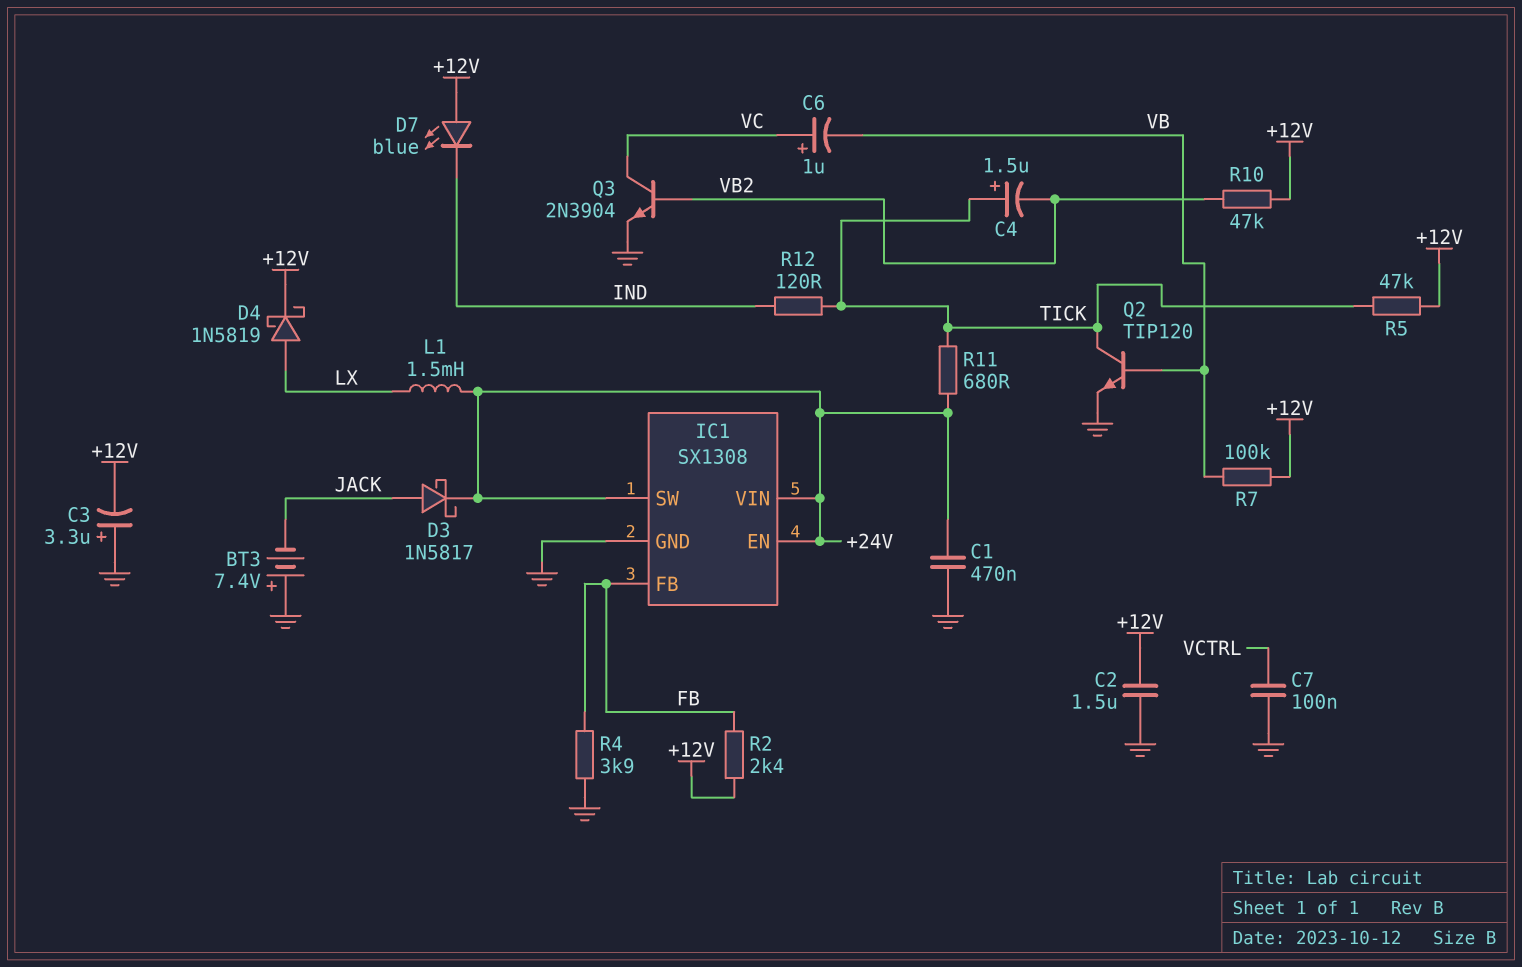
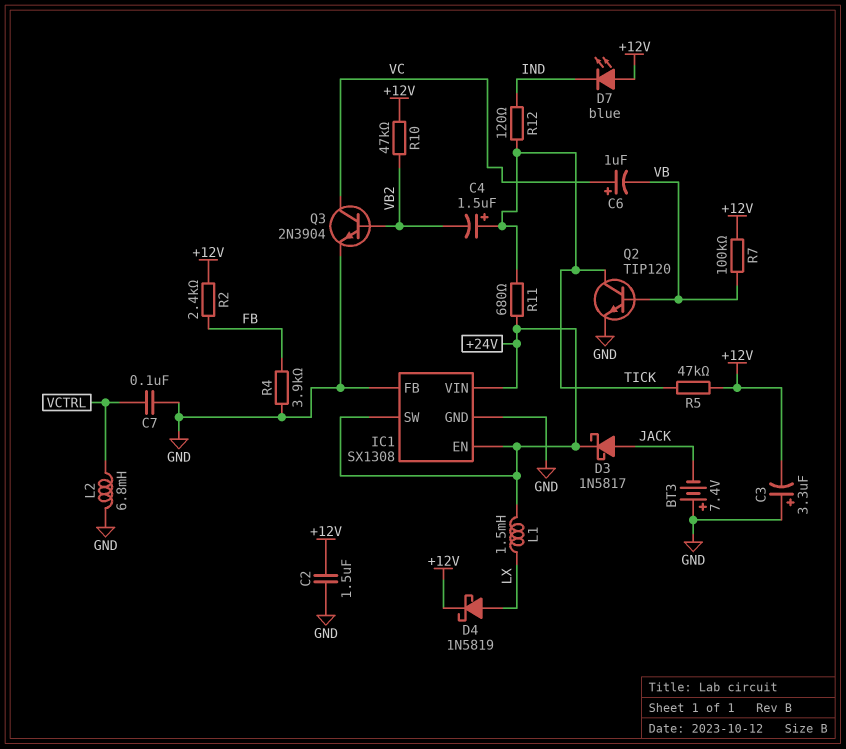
C1: 470nF (+24V, GND) -> none
IC1 pin FB: FB -> GND
L2: none -> 6.8mH (GND, VCTRL)

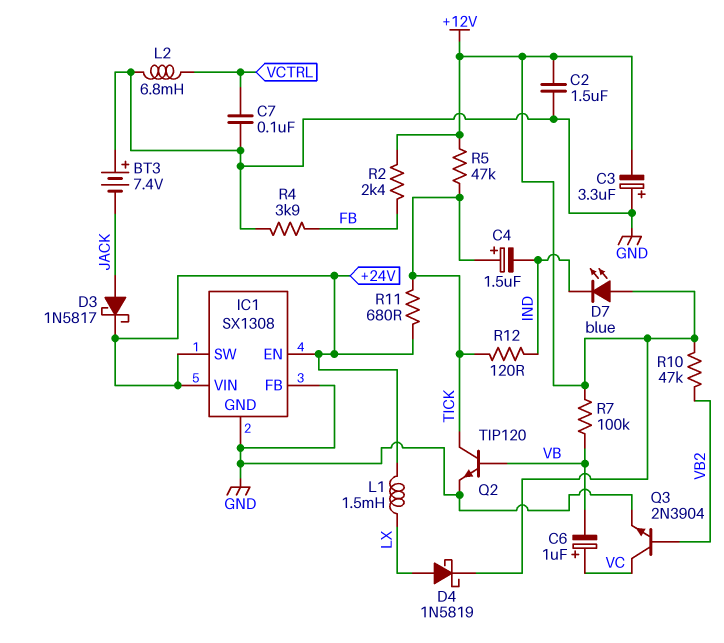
C4: 1.5uF (plus TICK, minus VB2) -> 1.5uF (plus TICK, minus IND)

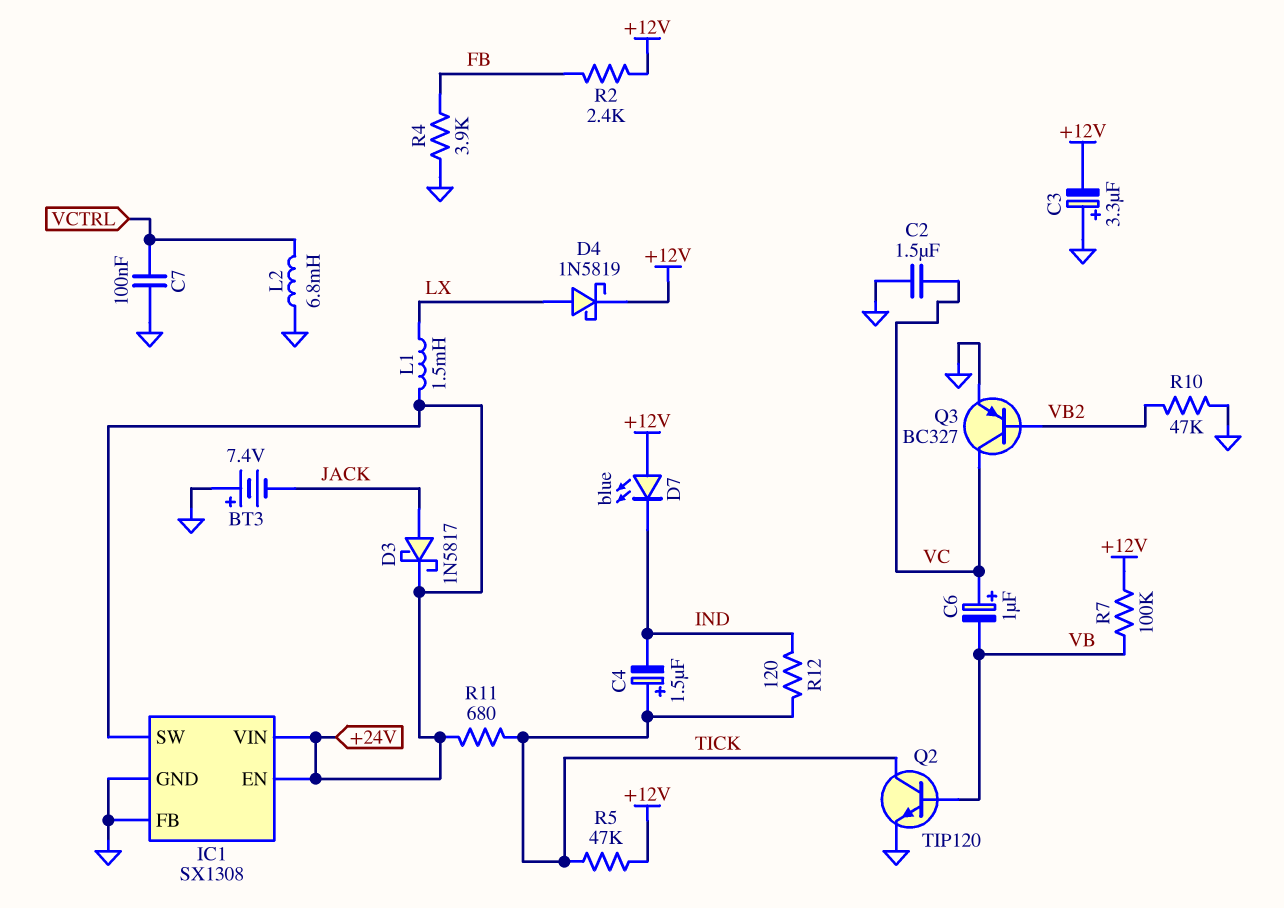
C2: 1.5uF (+12V, GND) -> 1.5uF (GND, VC)
Q3: NPN 2N3904 (B VB2, C VC, E GND) -> PNP BC327 (B VB2, C VC, E GND)
R10: 47k (+12V, VB2) -> 47k (GND, VB2)

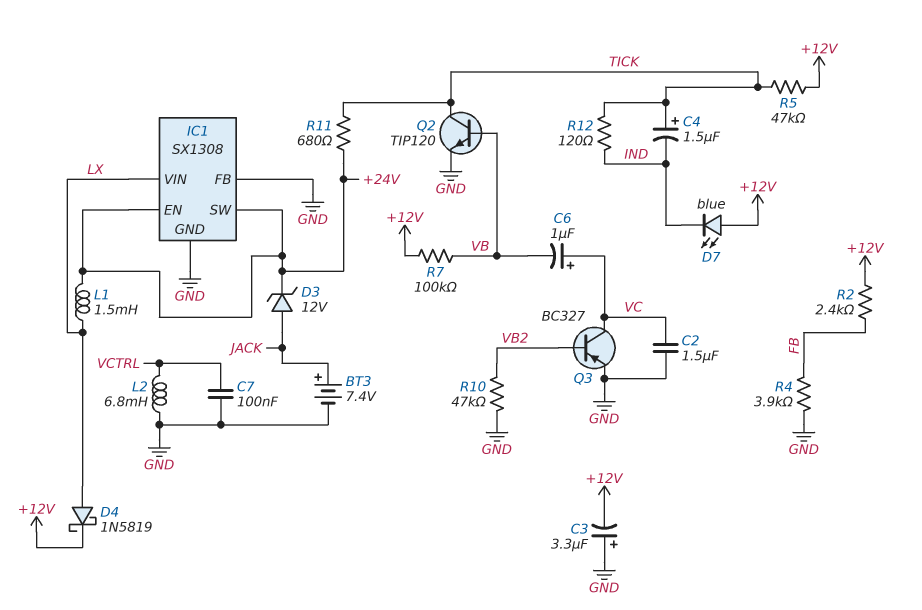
BT3: 7.4V (plus GND, minus JACK) -> 7.4V (plus JACK, minus GND)
D3: schottky 1N5817 (A JACK, K +24V) -> zener 12V (A JACK, K +24V)
IC1 pin VIN: +24V -> LX

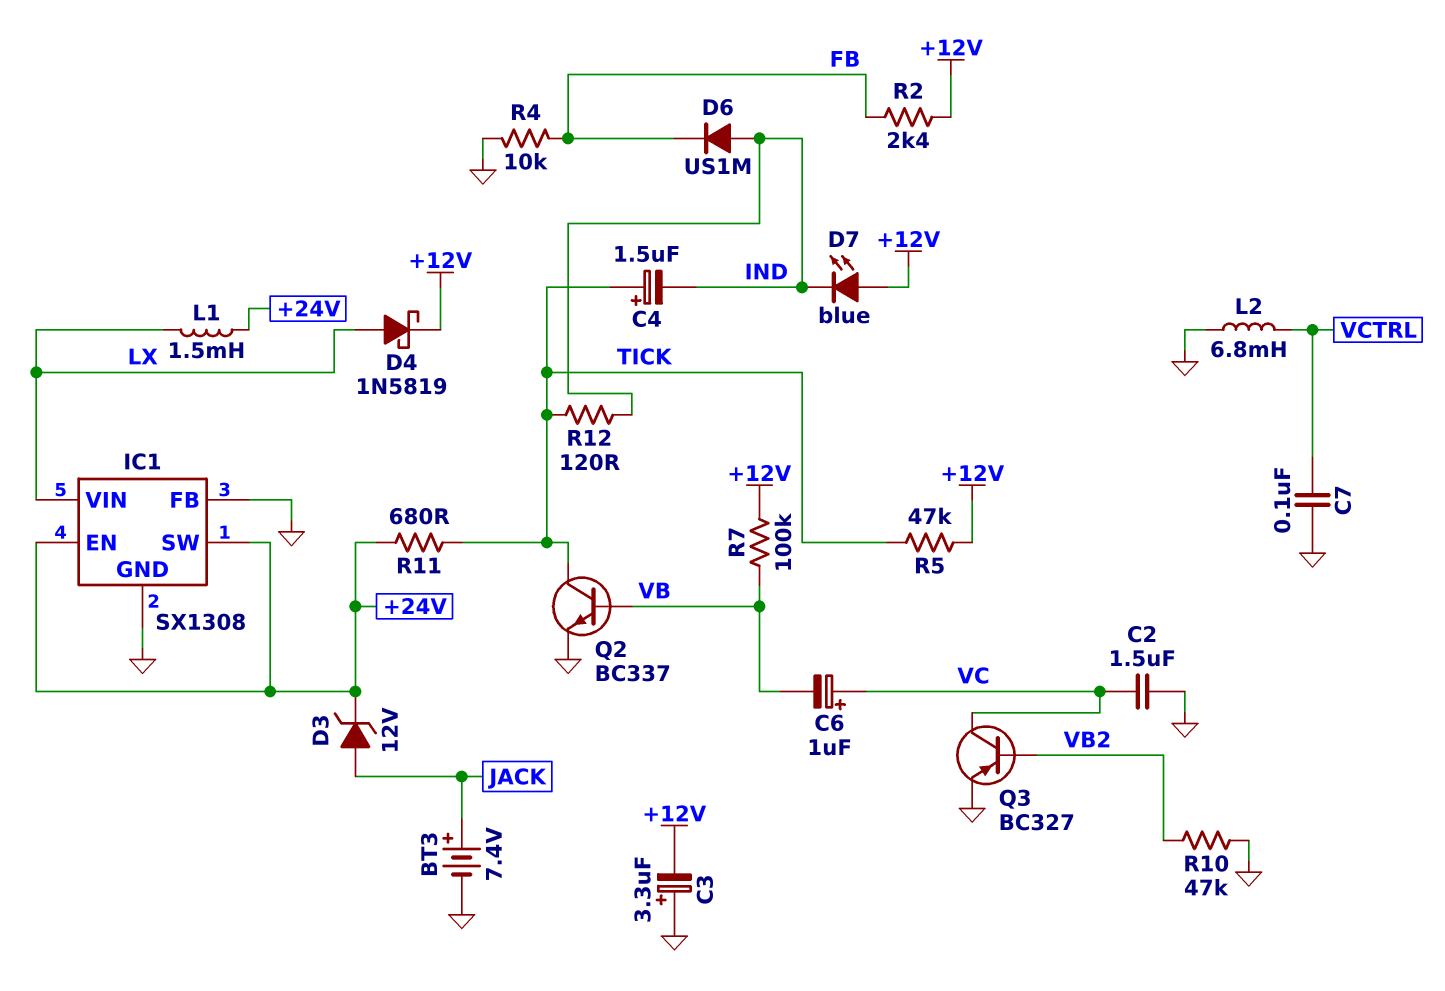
D6: none -> diode US1M (A IND, K FB)
Q2: NPN TIP120 (B VB, C TICK, E GND) -> NPN BC337 (B VB, C TICK, E GND)
R4: 3.9k (FB, GND) -> 10k (FB, GND)

